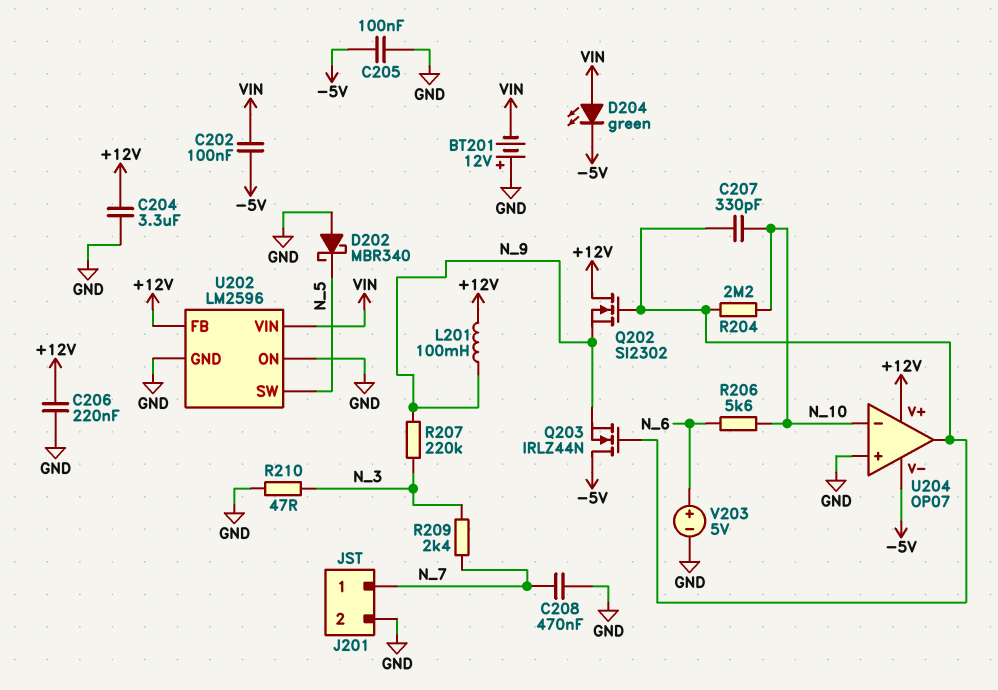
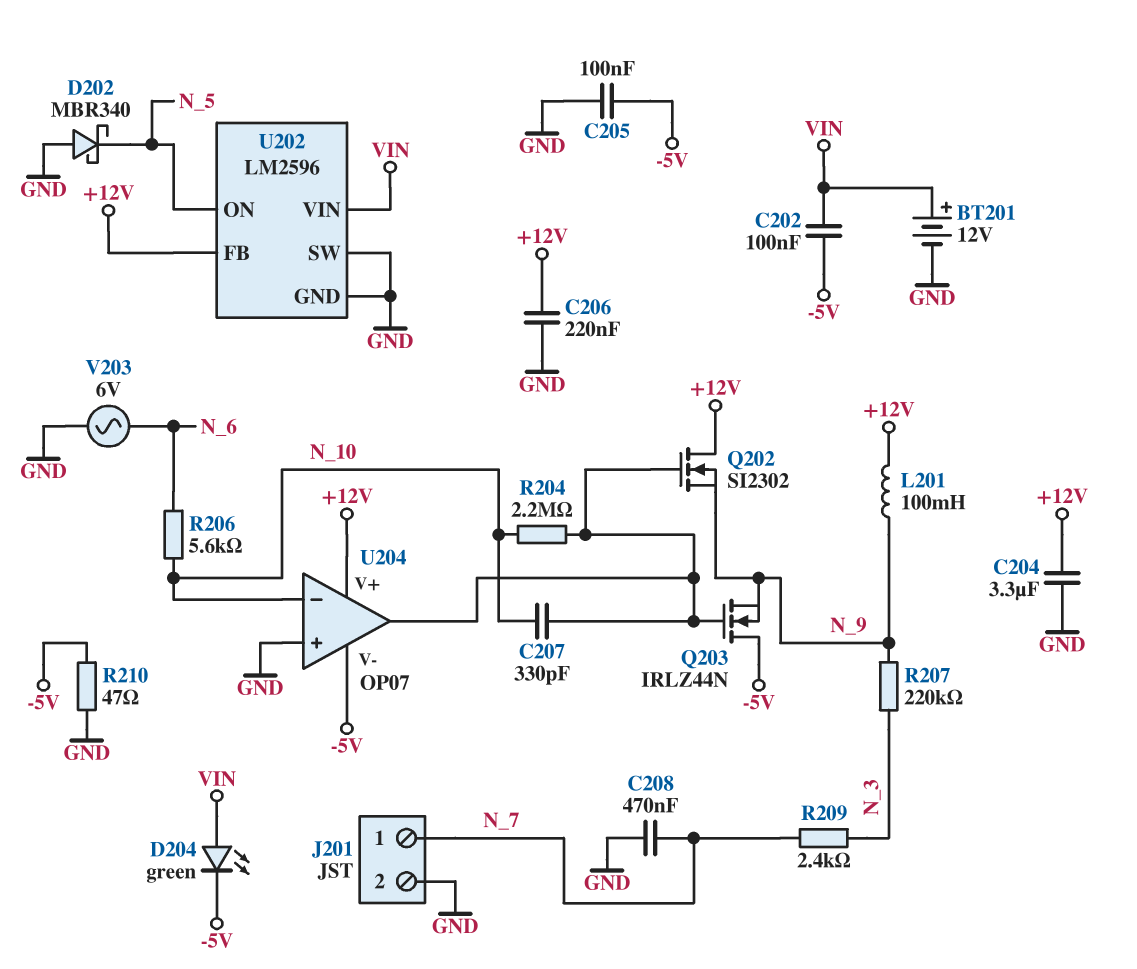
BT201: 12V (plus GND, minus VIN) -> 12V (plus VIN, minus GND)
R210: 47 (GND, N_3) -> 47 (-5V, GND)
U202 pin ON: GND -> N_5
U202 pin SW: N_5 -> GND
V203: 5V (plus N_6, minus GND) -> AC 6V (GND, N_6)

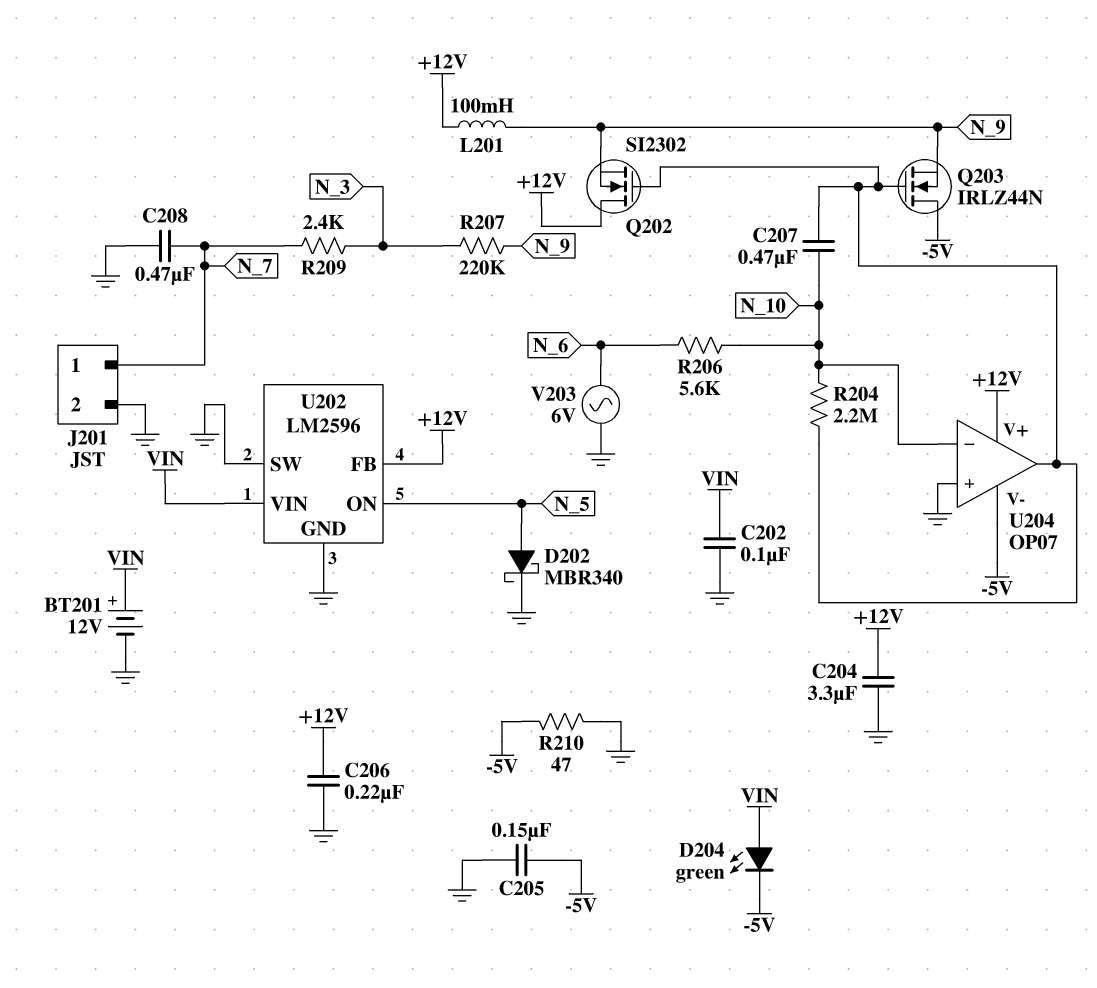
C202: 100nF (-5V, VIN) -> 100nF (GND, VIN)
C205: 100nF (-5V, GND) -> 150nF (-5V, GND)
C207: 330pF (N_10, U204/out) -> 470nF (N_10, U204/out)
D202: schottky MBR340 (A GND, K N_5) -> schottky MBR340 (A N_5, K GND)

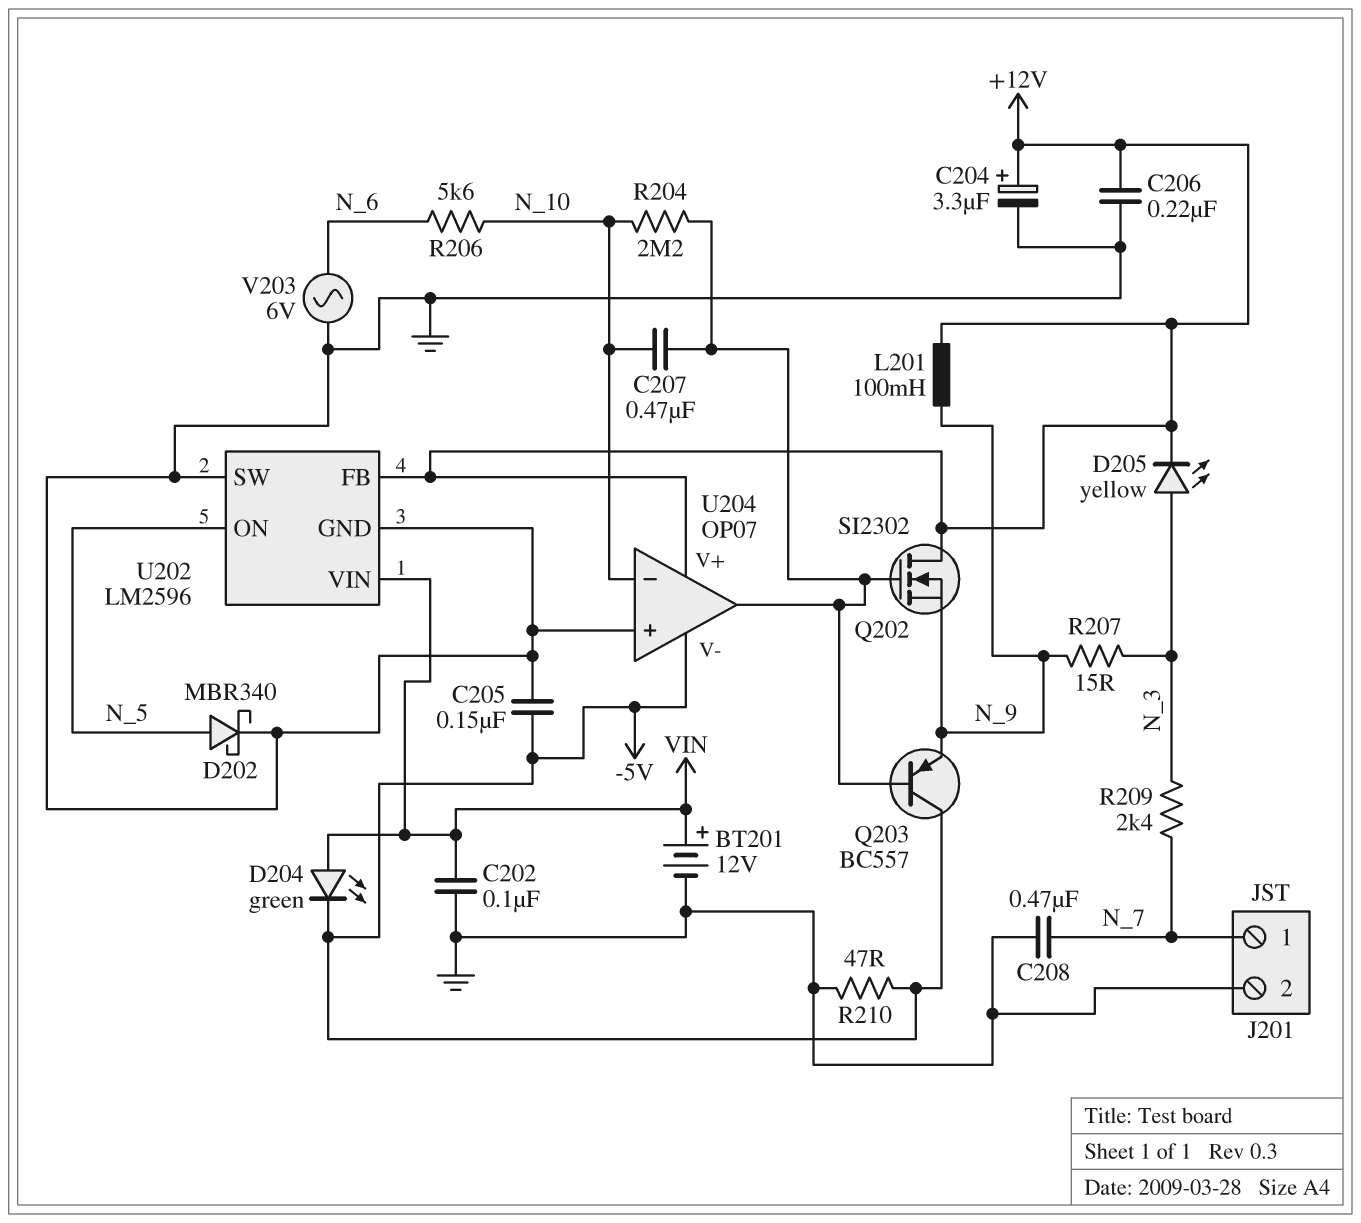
C204: 3.3uF (+12V, GND) -> 3.3uF (plus +12V, minus GND)
D205: none -> LED yellow (A N_3, K +12V)
Q203: NMOS IRLZ44N (G U204/out, D -5V, S N_9) -> PNP BC557 (B U204/out, C -5V, E N_9)
R207: 220k (N_3, N_9) -> 15 (N_3, N_9)

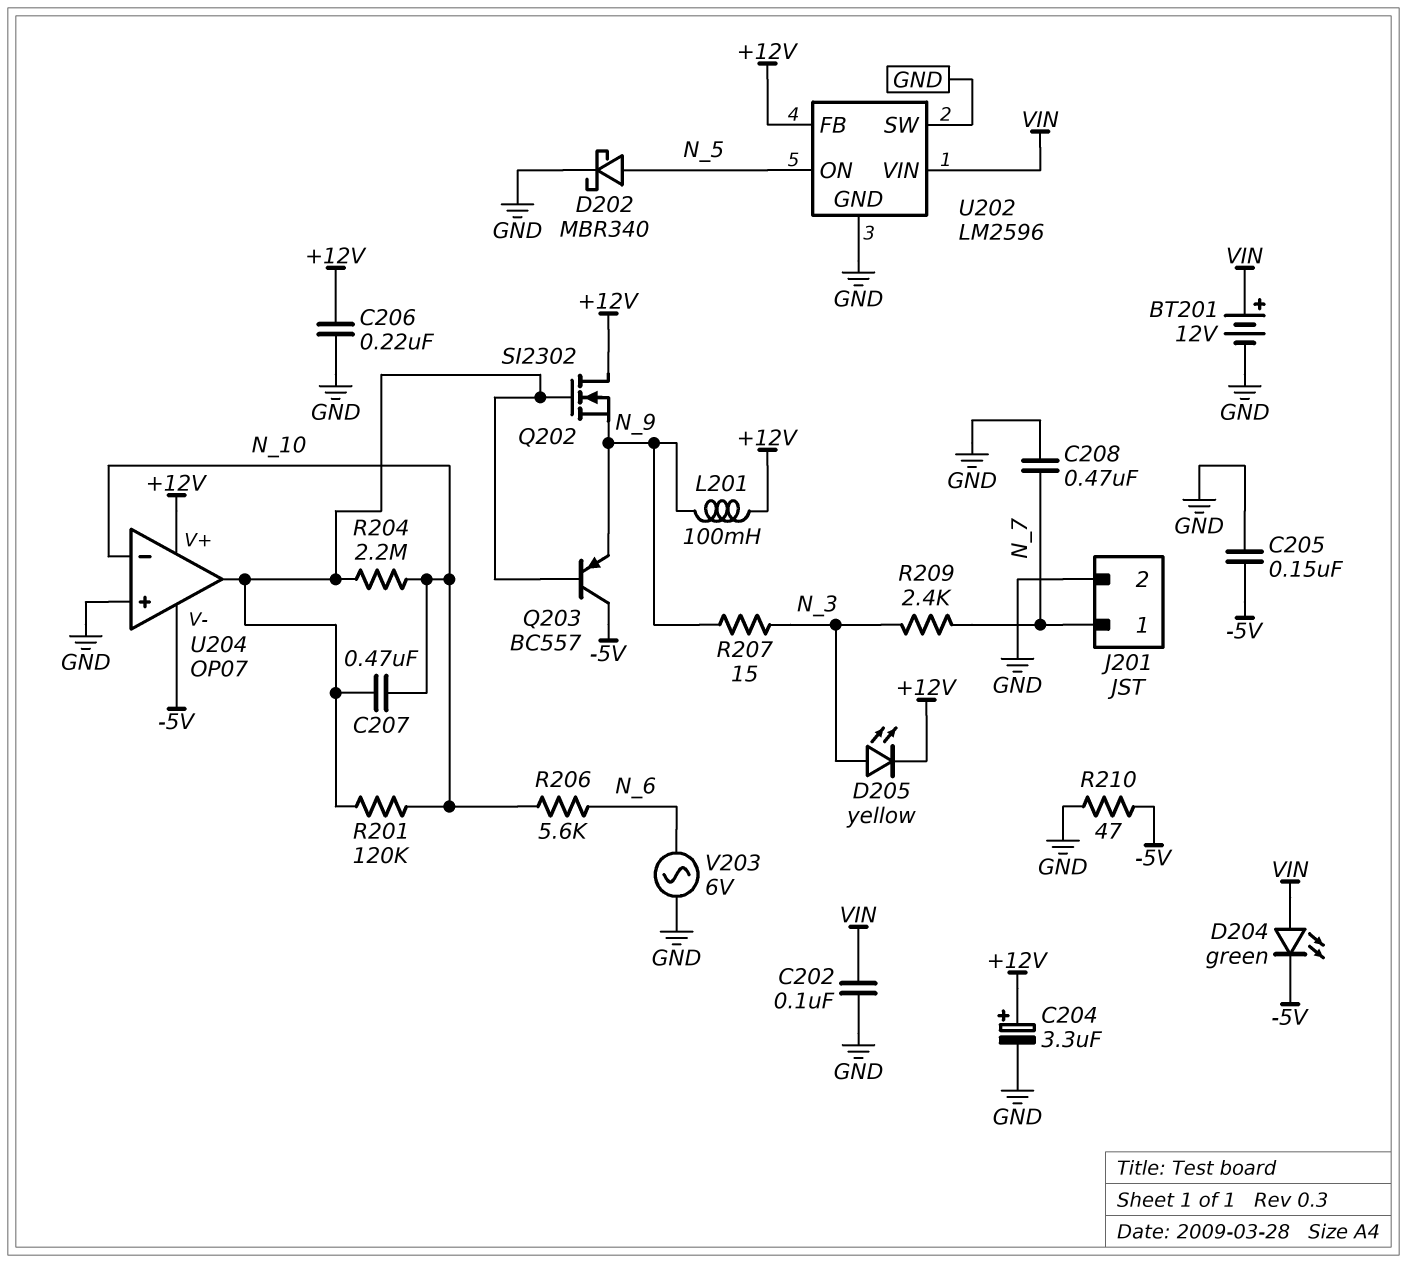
R201: none -> 120k (N_10, U204/out)

